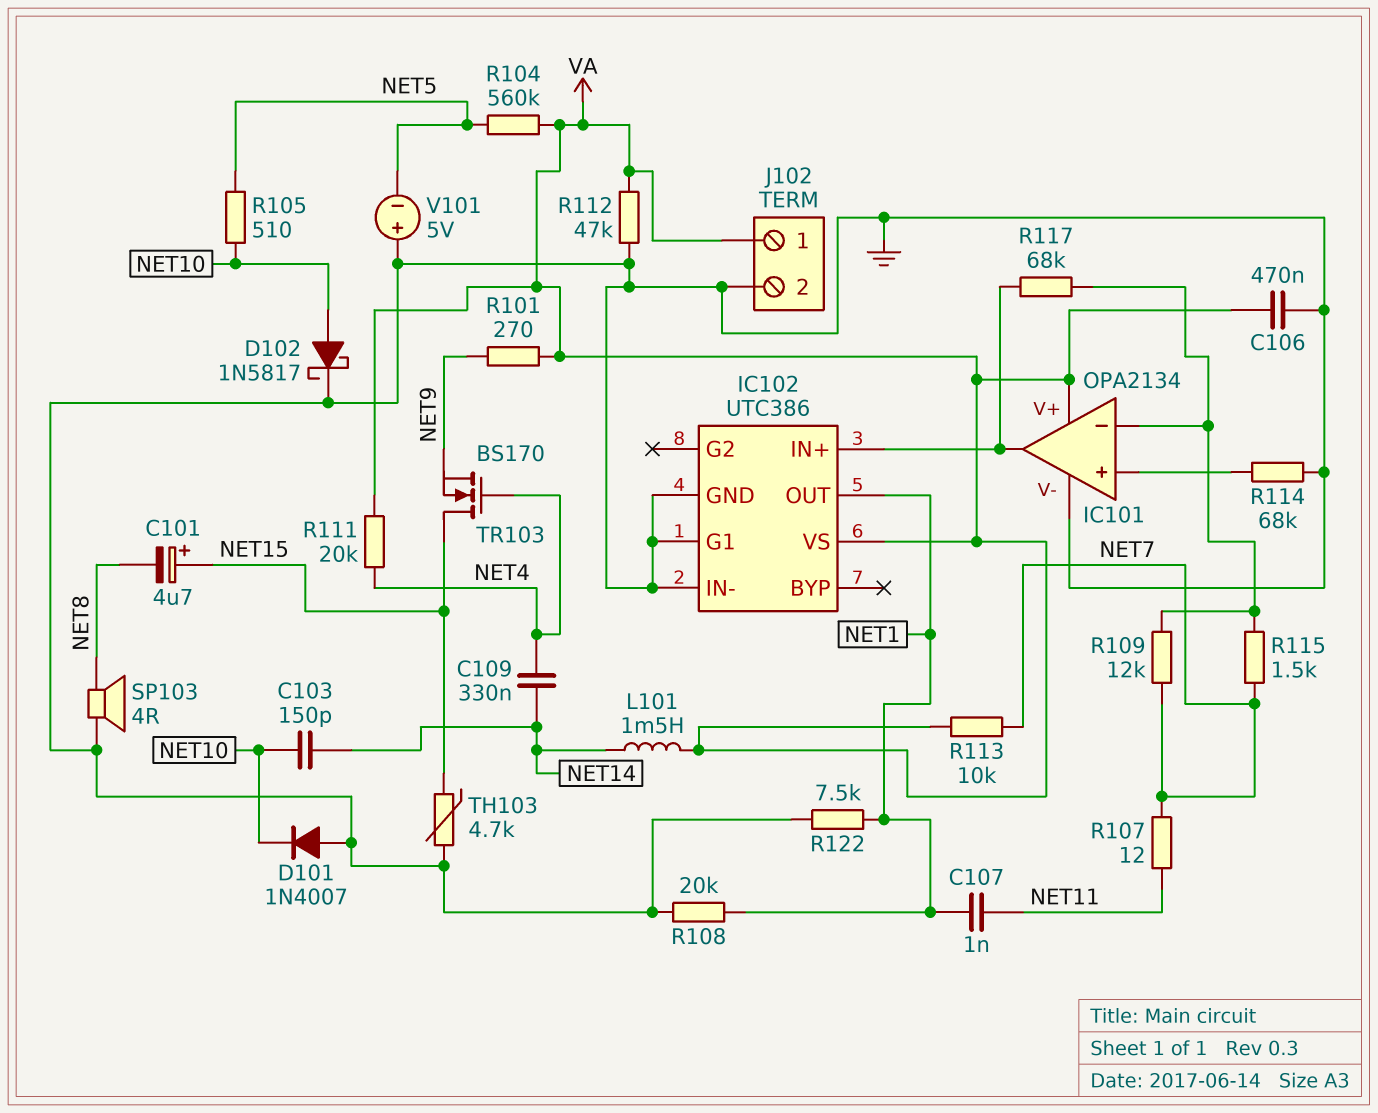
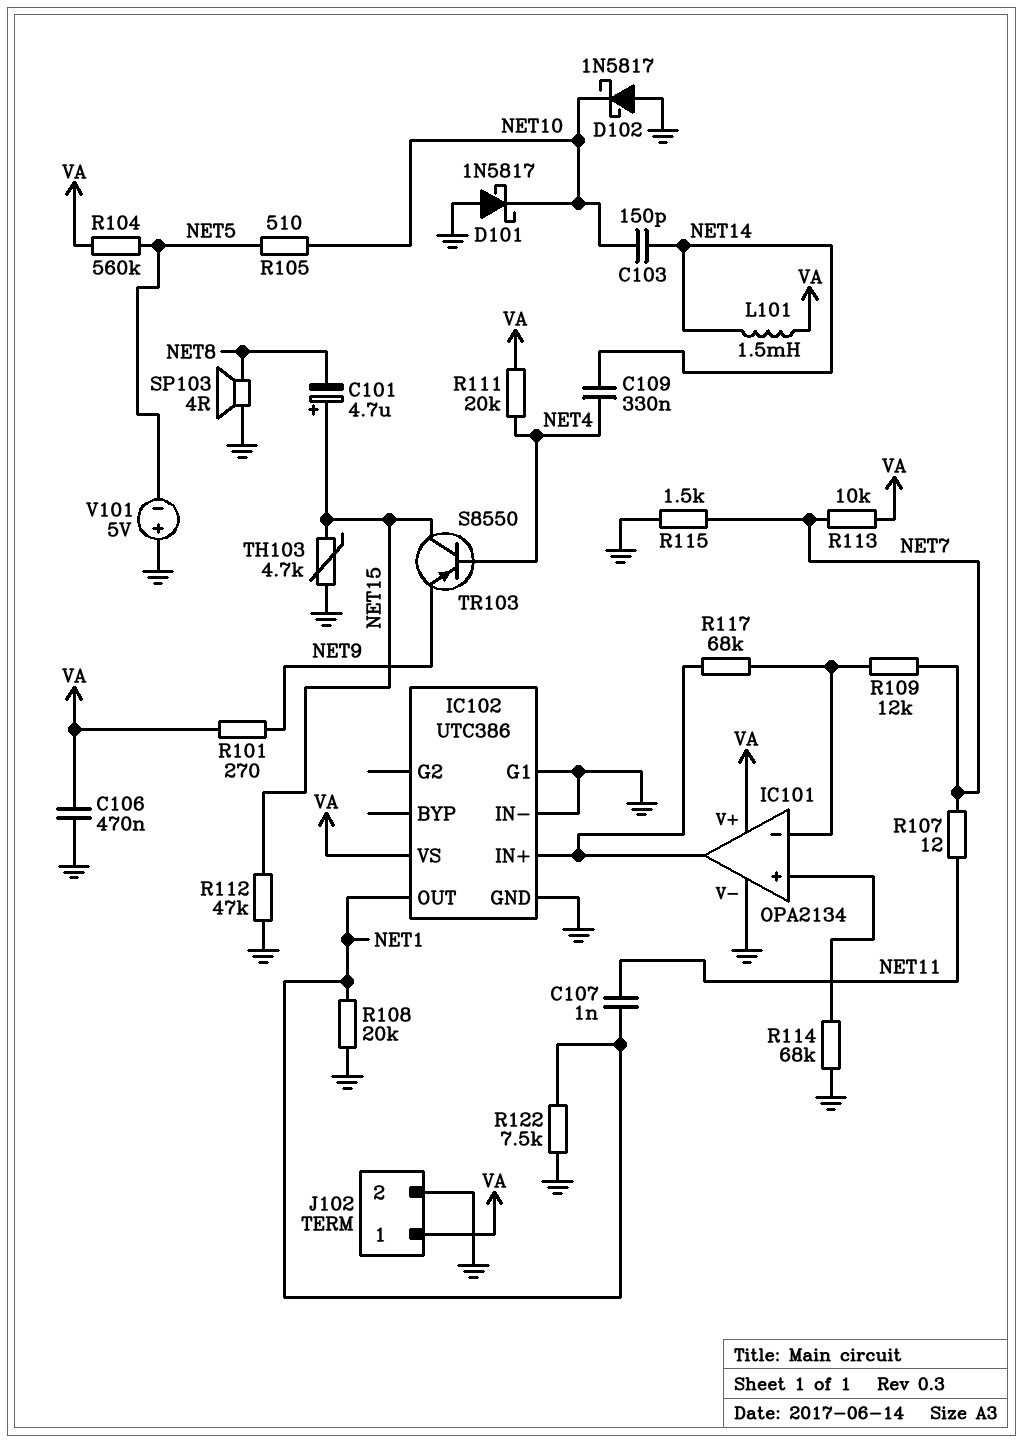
D101: diode 1N4007 (A GND, K NET10) -> schottky 1N5817 (A GND, K NET10)
D102: schottky 1N5817 (A NET10, K GND) -> schottky 1N5817 (A GND, K NET10)
R112: 47k (GND, VA) -> 47k (GND, NET15)
R115: 1.5k (IC101/in-, NET7) -> 1.5k (GND, NET7)
TR103: NMOS BS170 (G NET4, D NET15, S NET9) -> PNP S8550 (B NET4, C NET15, E NET9)

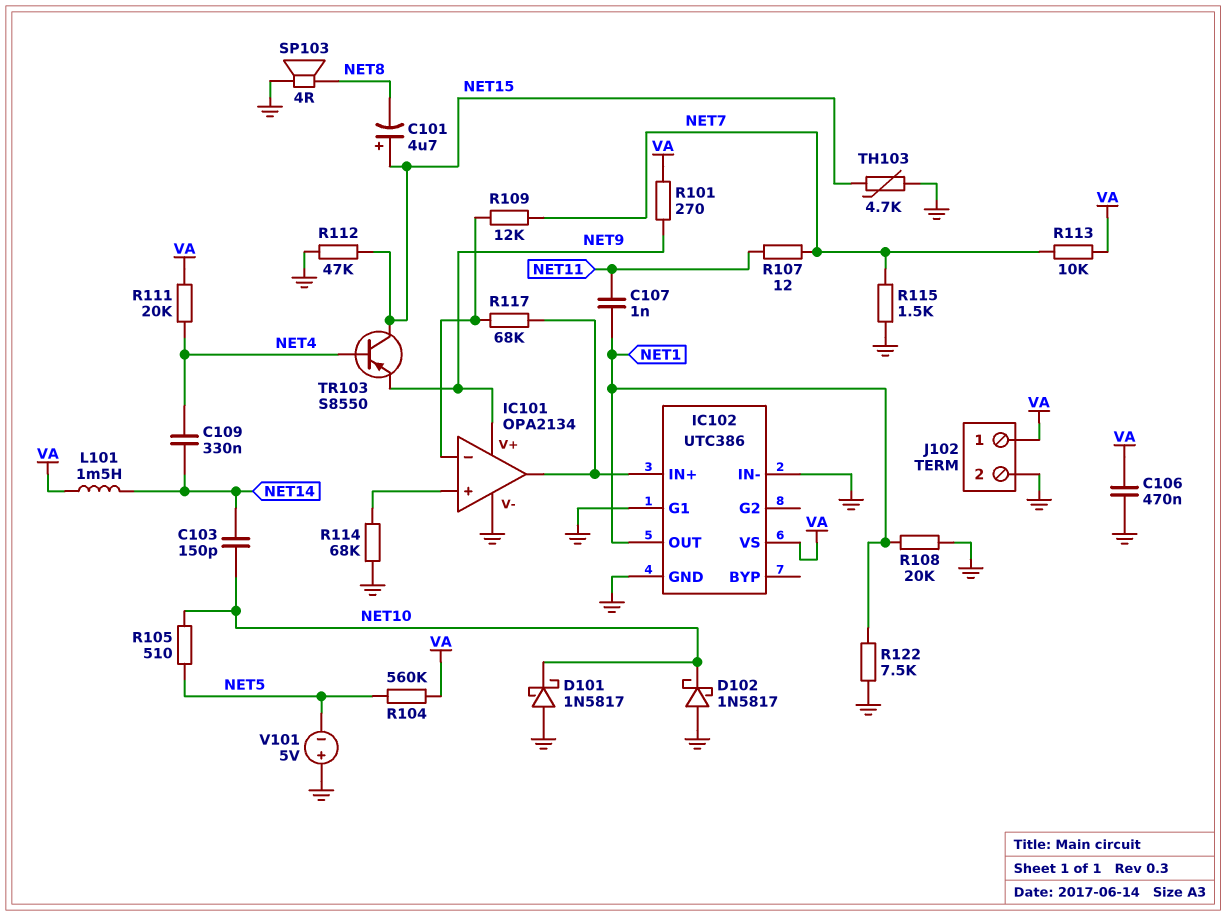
IC101 pin V+: VA -> NET9

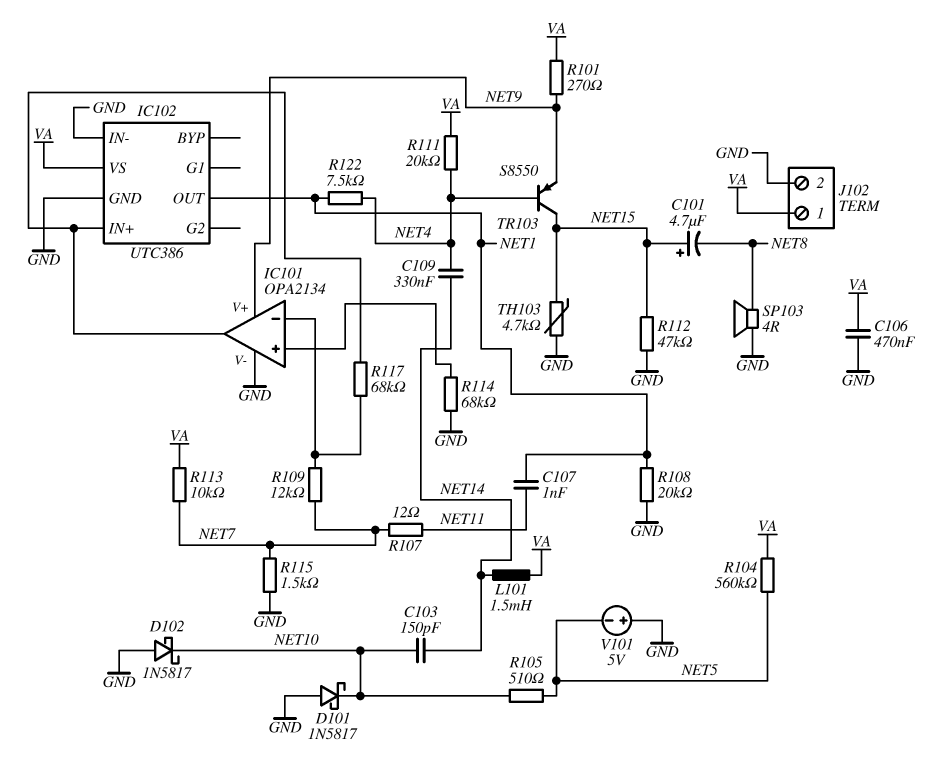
IC102 pin G1: GND -> none
R122: 7.5k (GND, NET1) -> 7.5k (NET1, NET4)

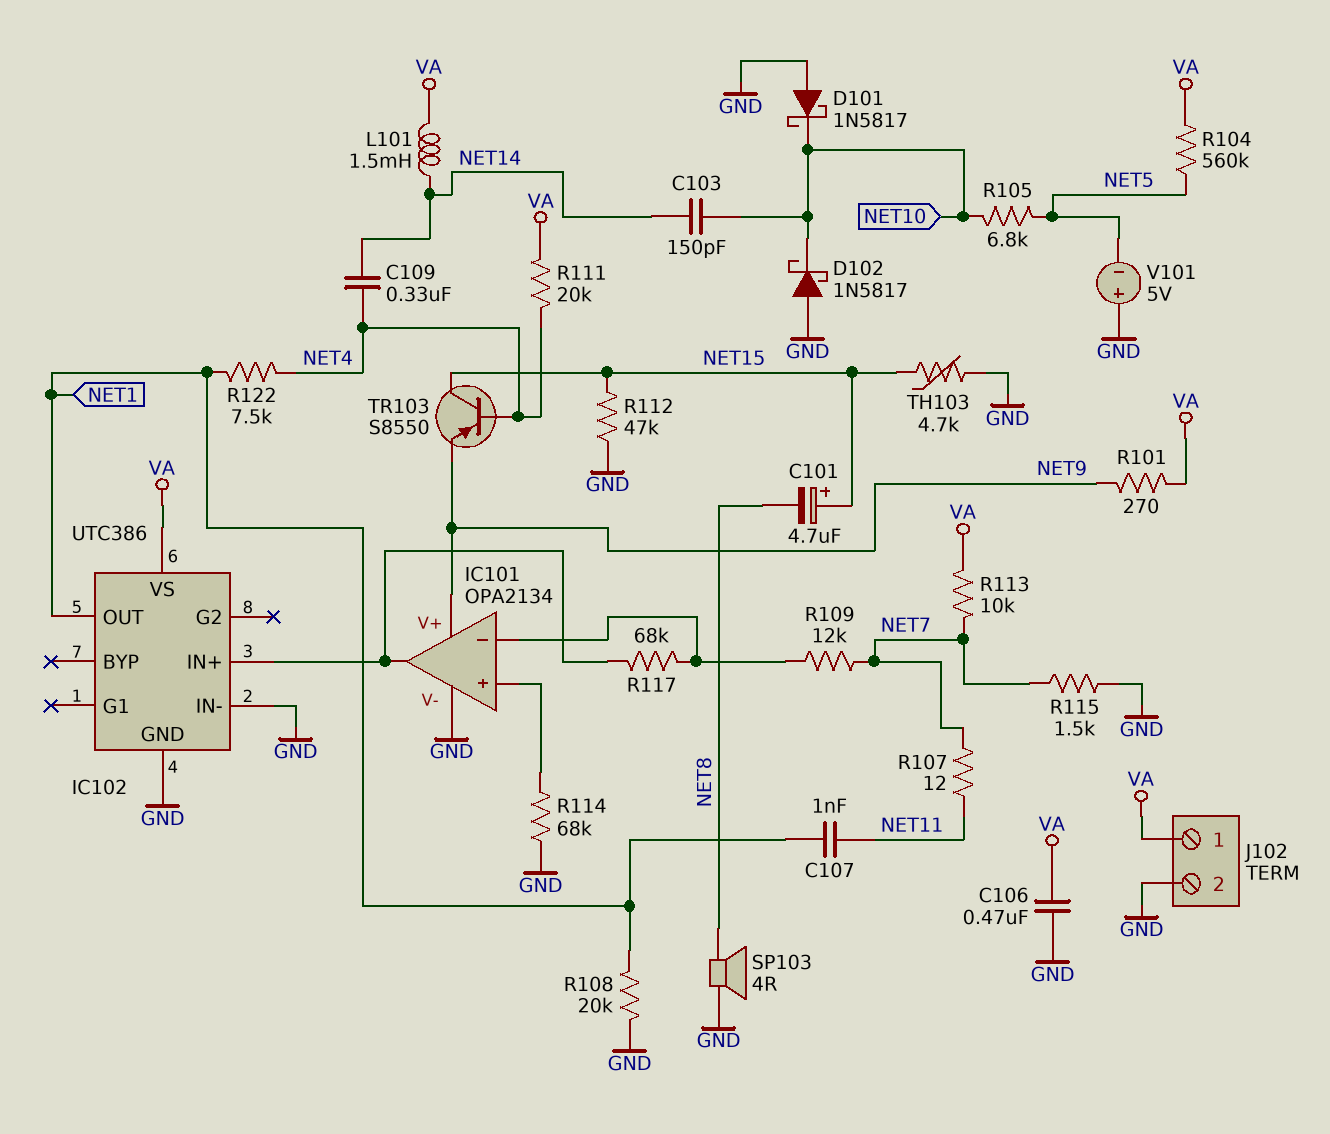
R105: 510 (NET5, NET10) -> 6.8k (NET5, NET10)

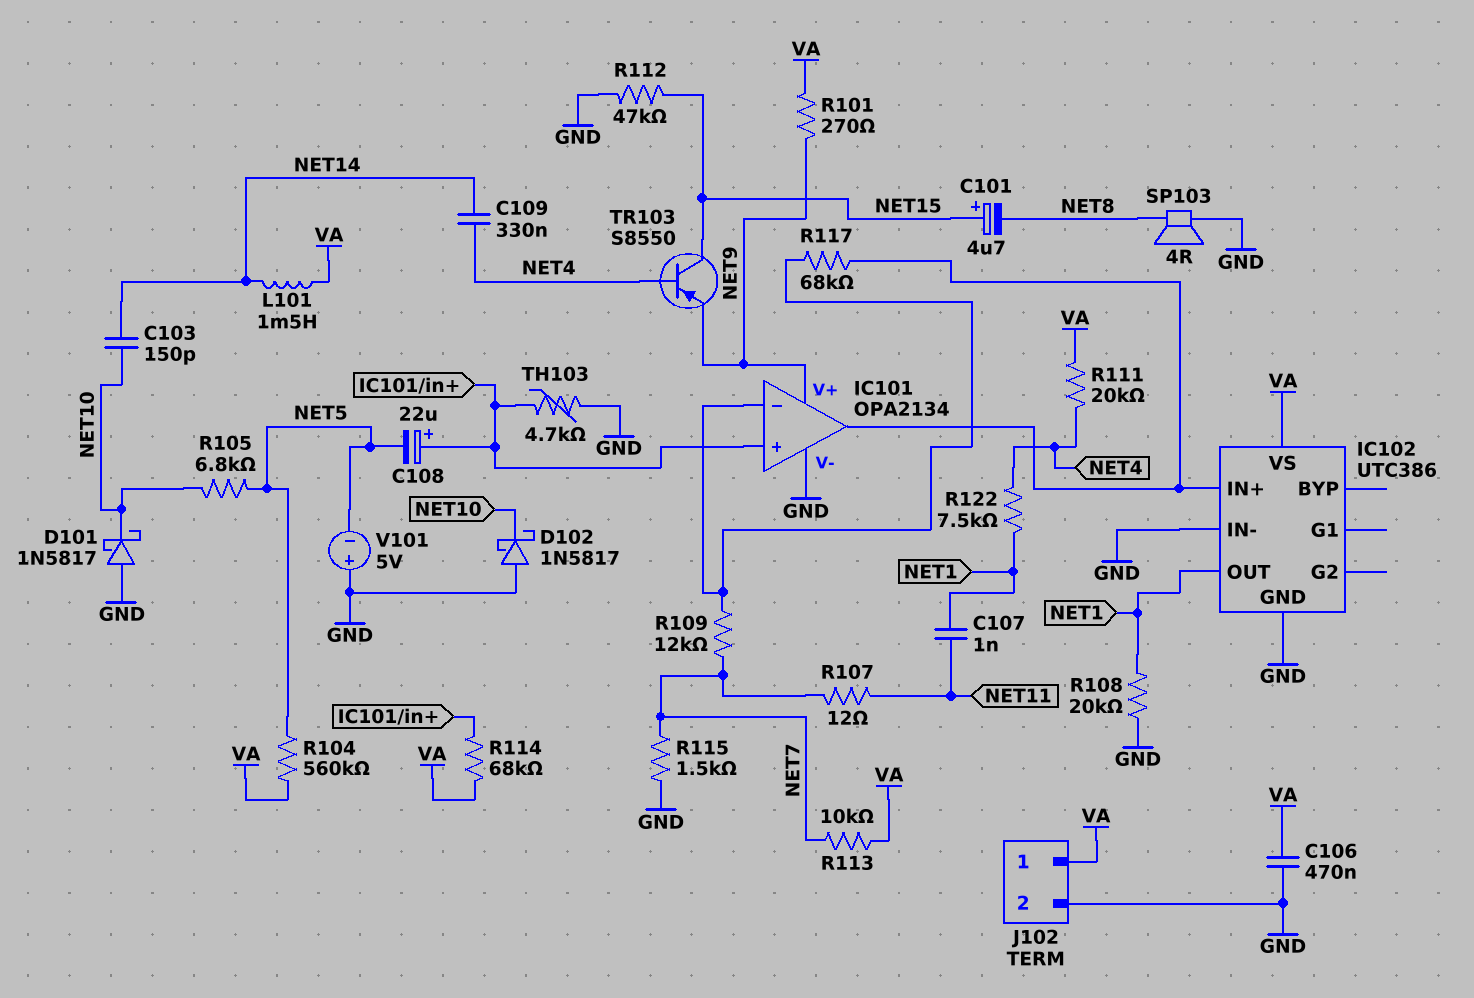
C108: none -> 22uF (plus IC101/in+, minus NET5)
R114: 68k (GND, IC101/in+) -> 68k (IC101/in+, VA)
TH103: 4.7k (GND, NET15) -> 4.7k (GND, IC101/in+)

